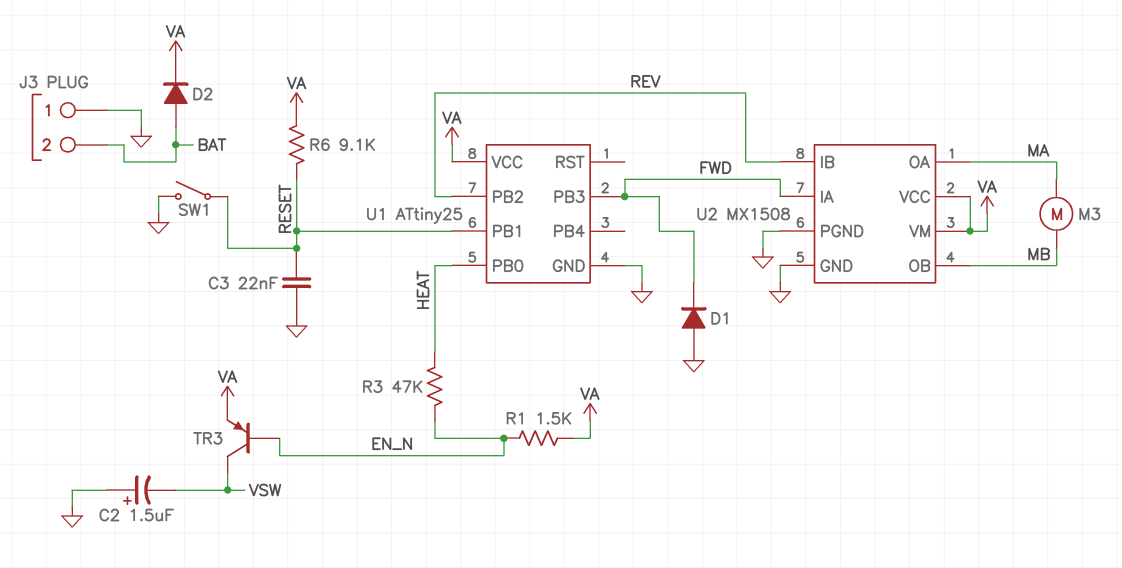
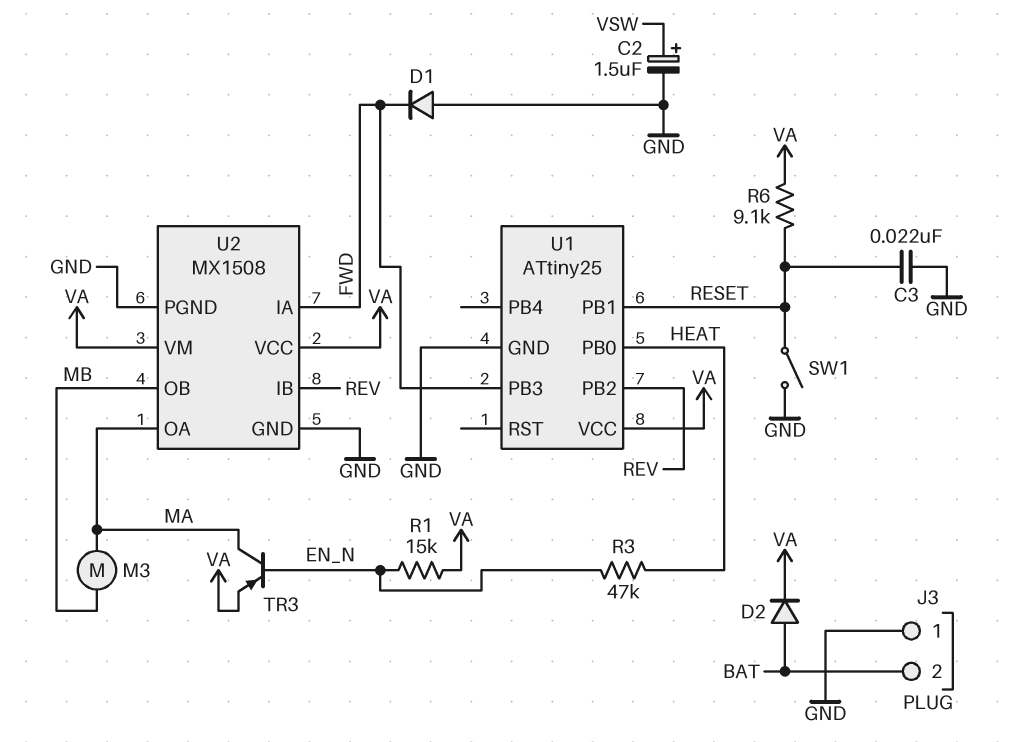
C2: 1.5uF (plus GND, minus VSW) -> 1.5uF (plus VSW, minus GND)
R1: 1.5k (EN_N, VA) -> 15k (EN_N, VA)
TR3: PNP (B EN_N, C VSW, E VA) -> PNP (B EN_N, C MA, E VA)

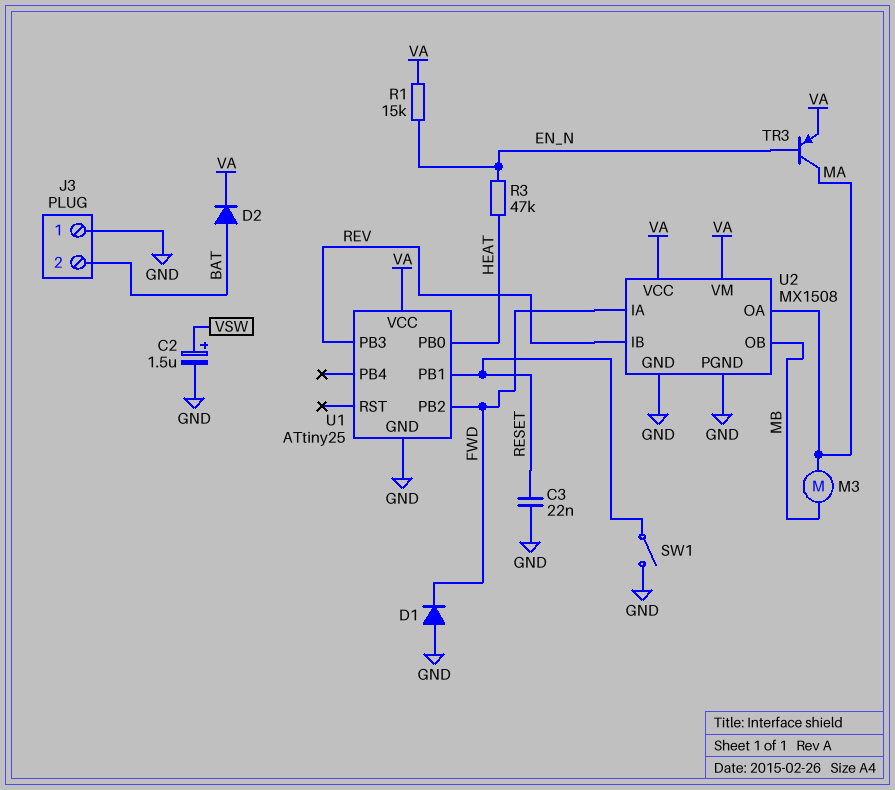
R6: 9.1k (RESET, VA) -> none
U1 pin PB2: REV -> FWD
U1 pin PB3: FWD -> REV

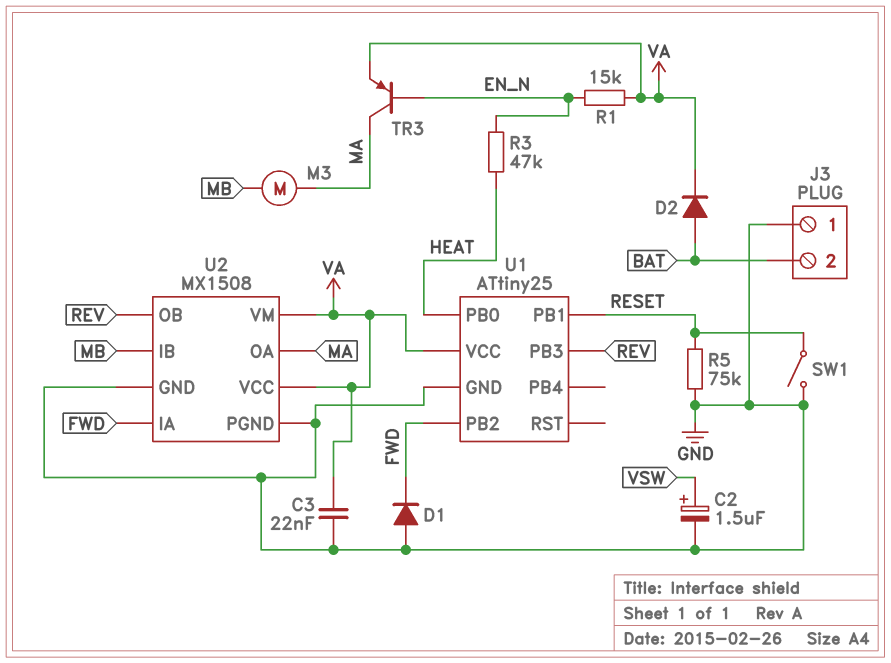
C3: 22nF (GND, RESET) -> 22nF (GND, VA)
R5: none -> 75k (GND, RESET)
U2 pin IB: REV -> MB
U2 pin OB: MB -> REV

